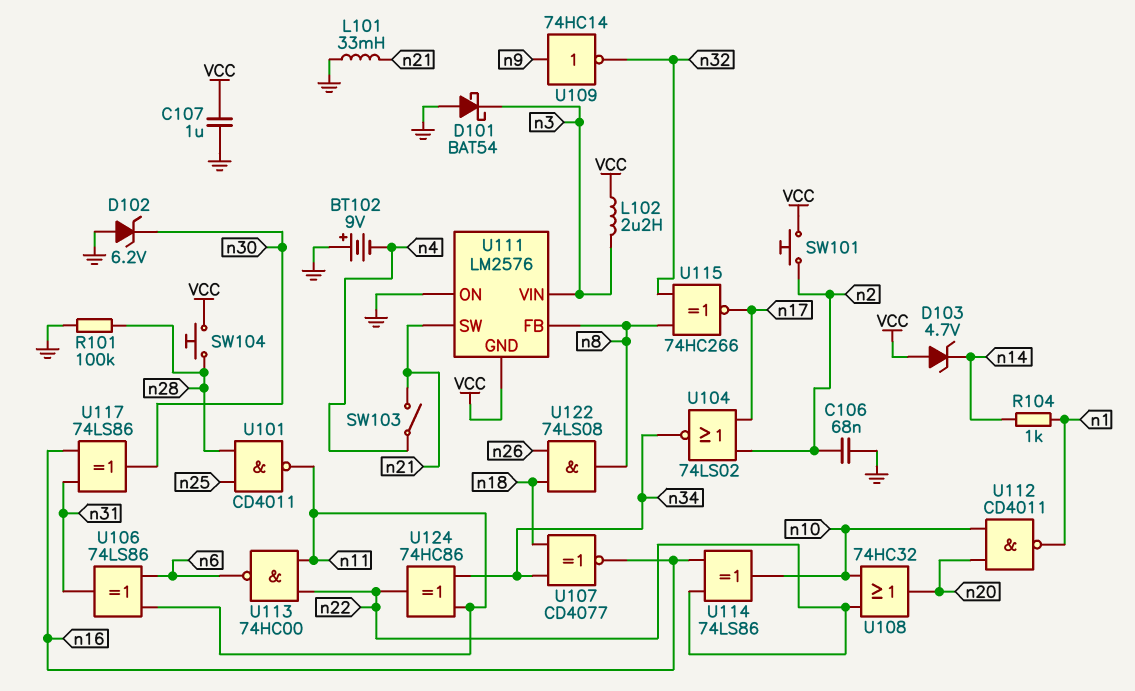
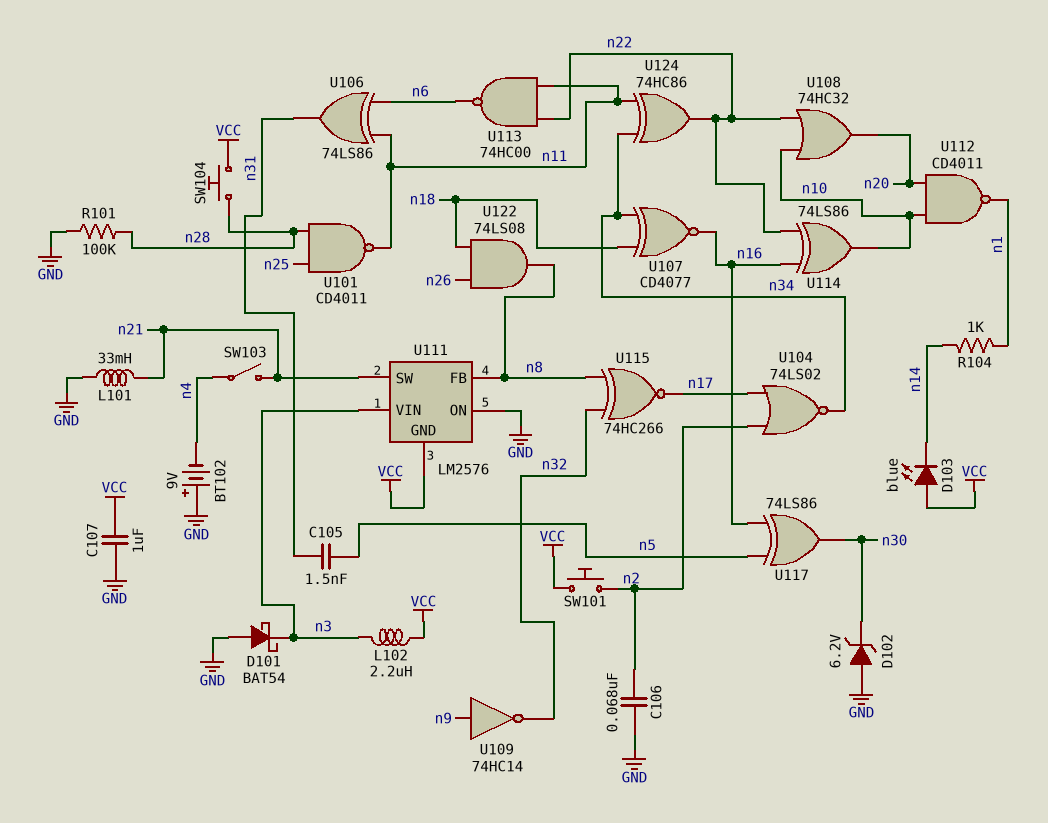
C105: none -> 1.5nF (n5, n31)
D103: zener 4.7V (A VCC, K n14) -> LED blue (A VCC, K n14)
U117: XOR 74LS86 (in n16, in n31, out n30) -> XOR 74LS86 (in n5, in n16, out n30)

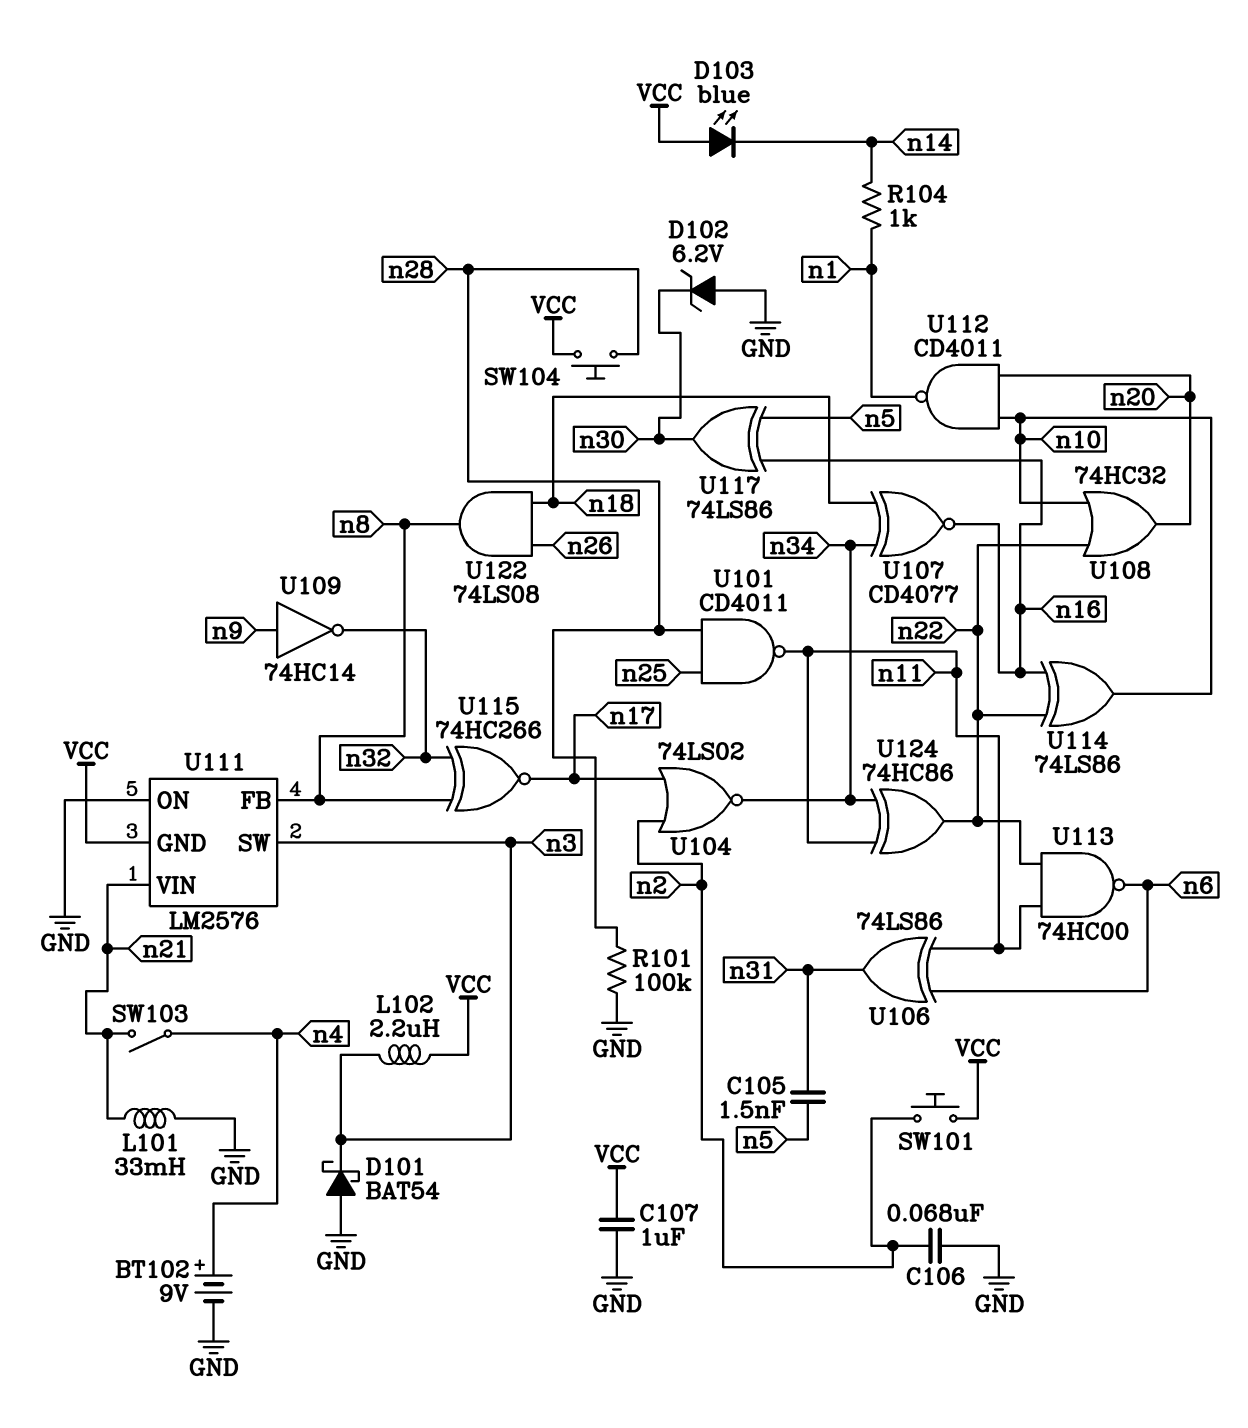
BT102: 9V (plus GND, minus n4) -> 9V (plus n4, minus GND)
U111 pin SW: n21 -> n3
U111 pin VIN: n3 -> n21

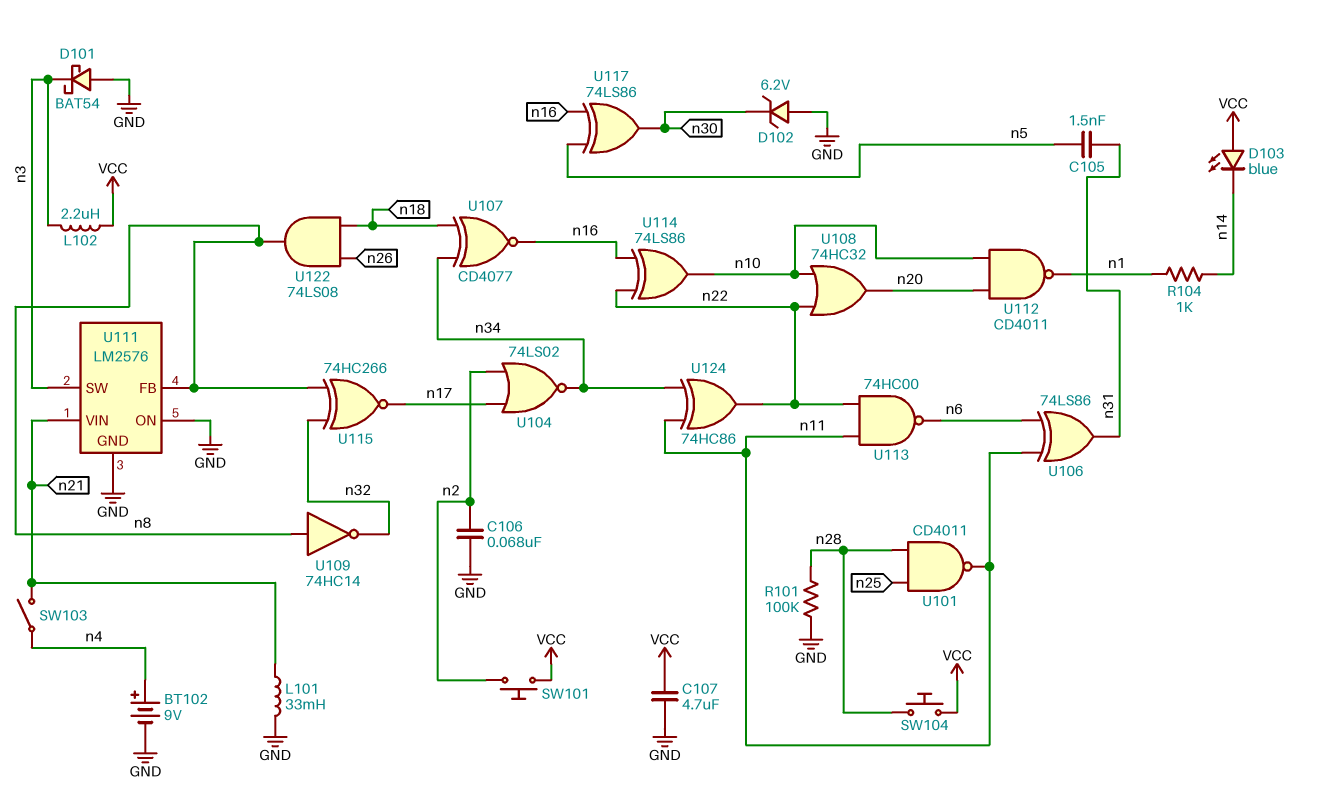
C107: 1uF (GND, VCC) -> 4.7uF (GND, VCC)
U109: NOT 74HC14 (in n9, out n32) -> NOT 74HC14 (in n8, out n32)
U111 pin GND: VCC -> GND

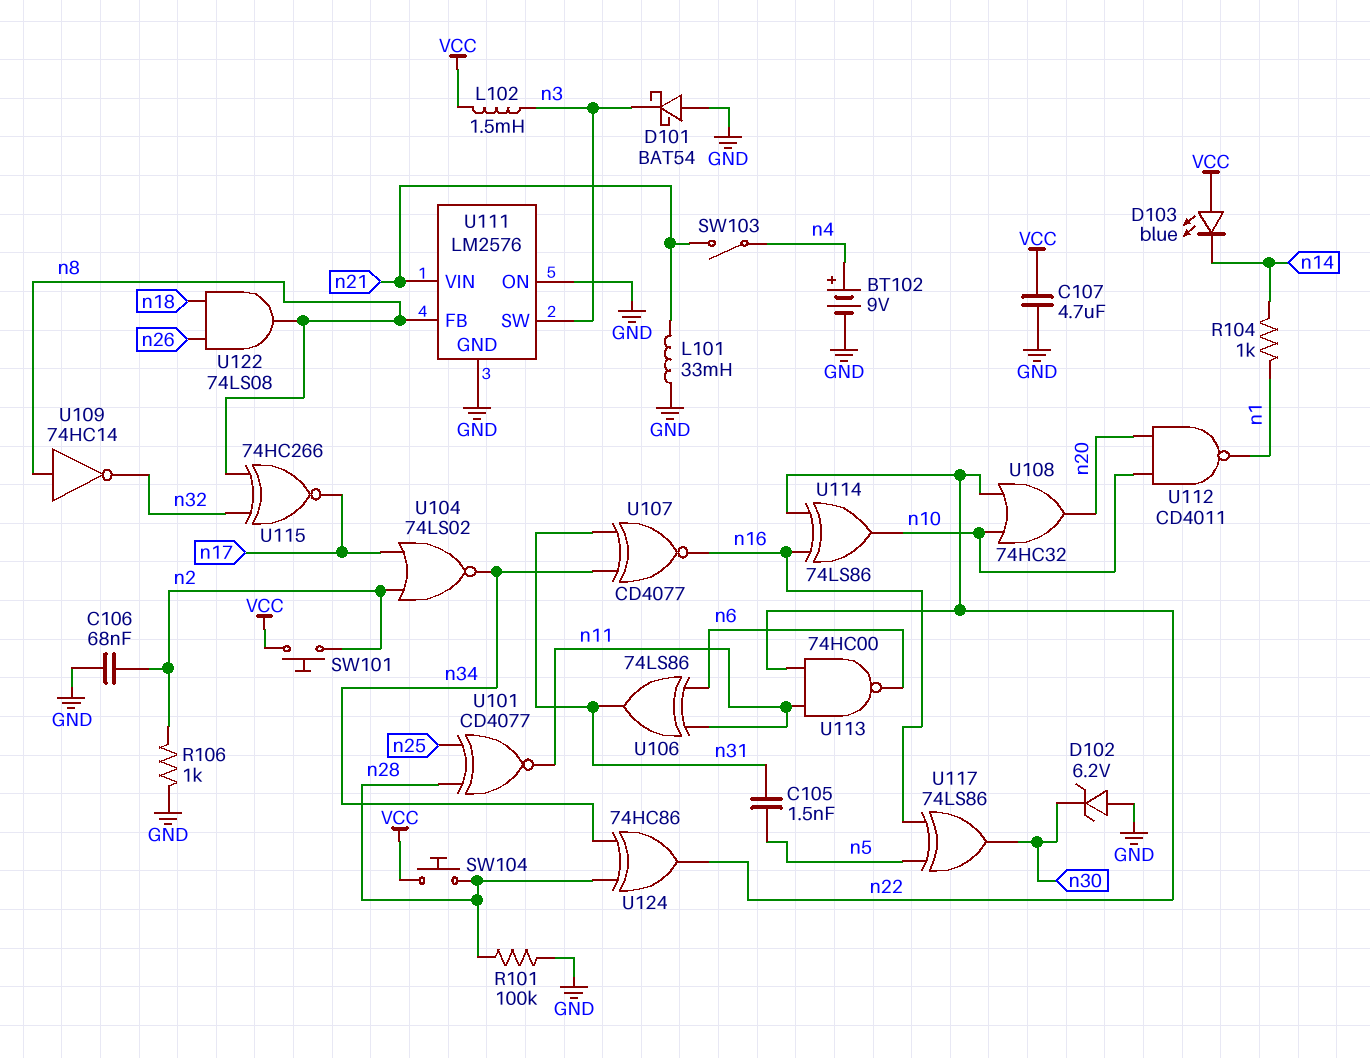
L102: 2.2uH (VCC, n3) -> 1.5mH (VCC, n3)
R106: none -> 1k (GND, n2)
U101: NAND CD4011 (in n25, in n28, out n11) -> XNOR CD4077 (in n25, in n28, out n11)
U107: XNOR CD4077 (in n18, in n34, out n16) -> XNOR CD4077 (in n31, in n34, out n16)
U124: XOR 74HC86 (in n11, in n34, out n22) -> XOR 74HC86 (in n28, in n34, out n22)

